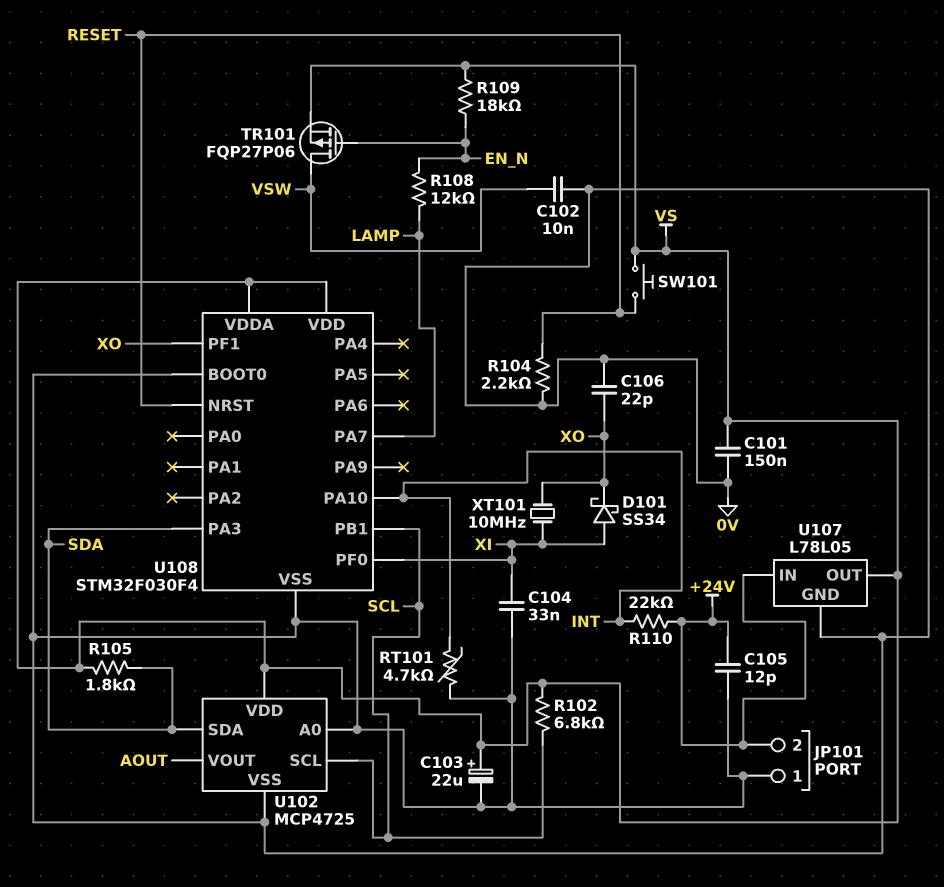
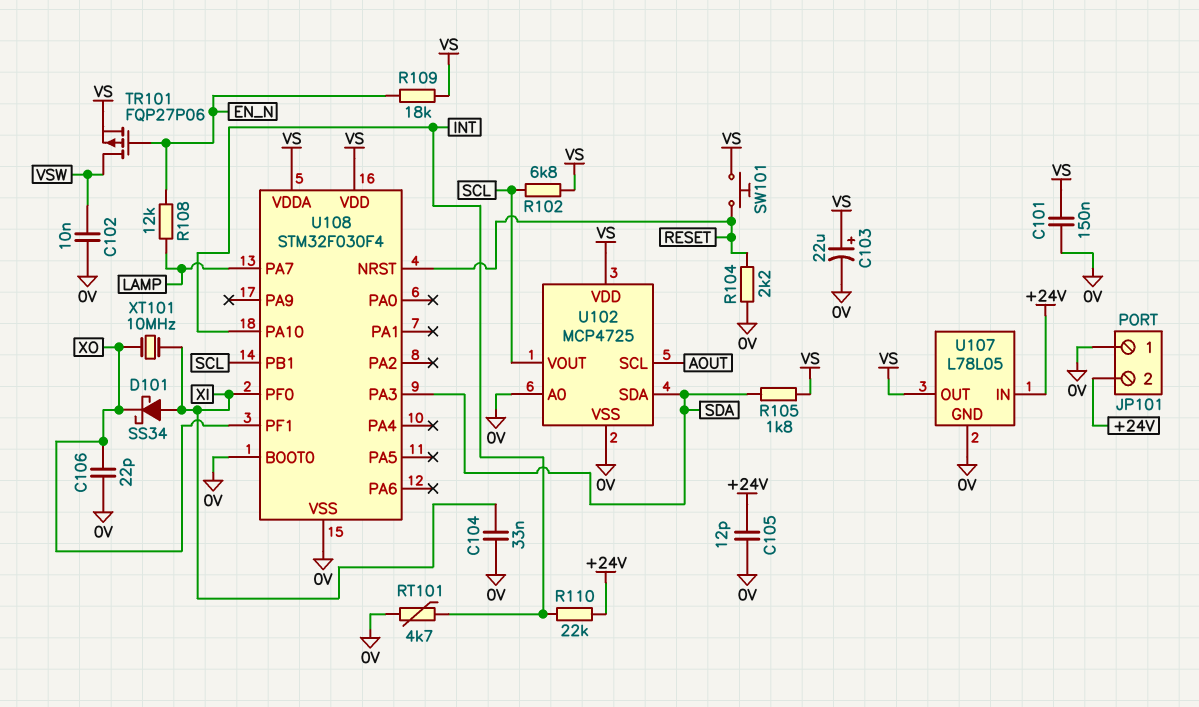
U102 pin SCL: SCL -> AOUT
U102 pin VOUT: AOUT -> SCL

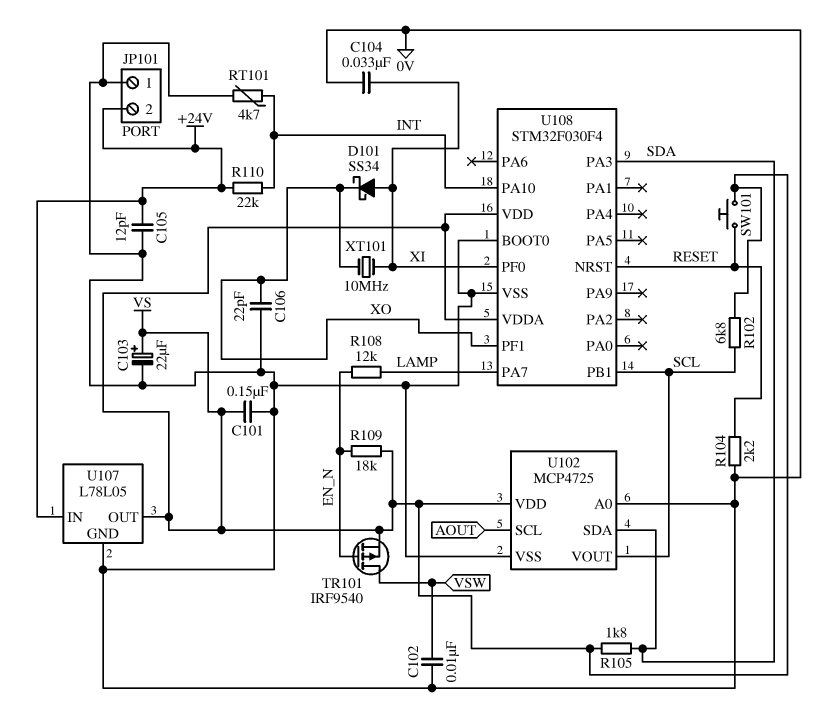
TR101: PMOS FQP27P06 (G EN_N, D VSW, S VS) -> PMOS IRF9540 (G EN_N, D VSW, S VS)

